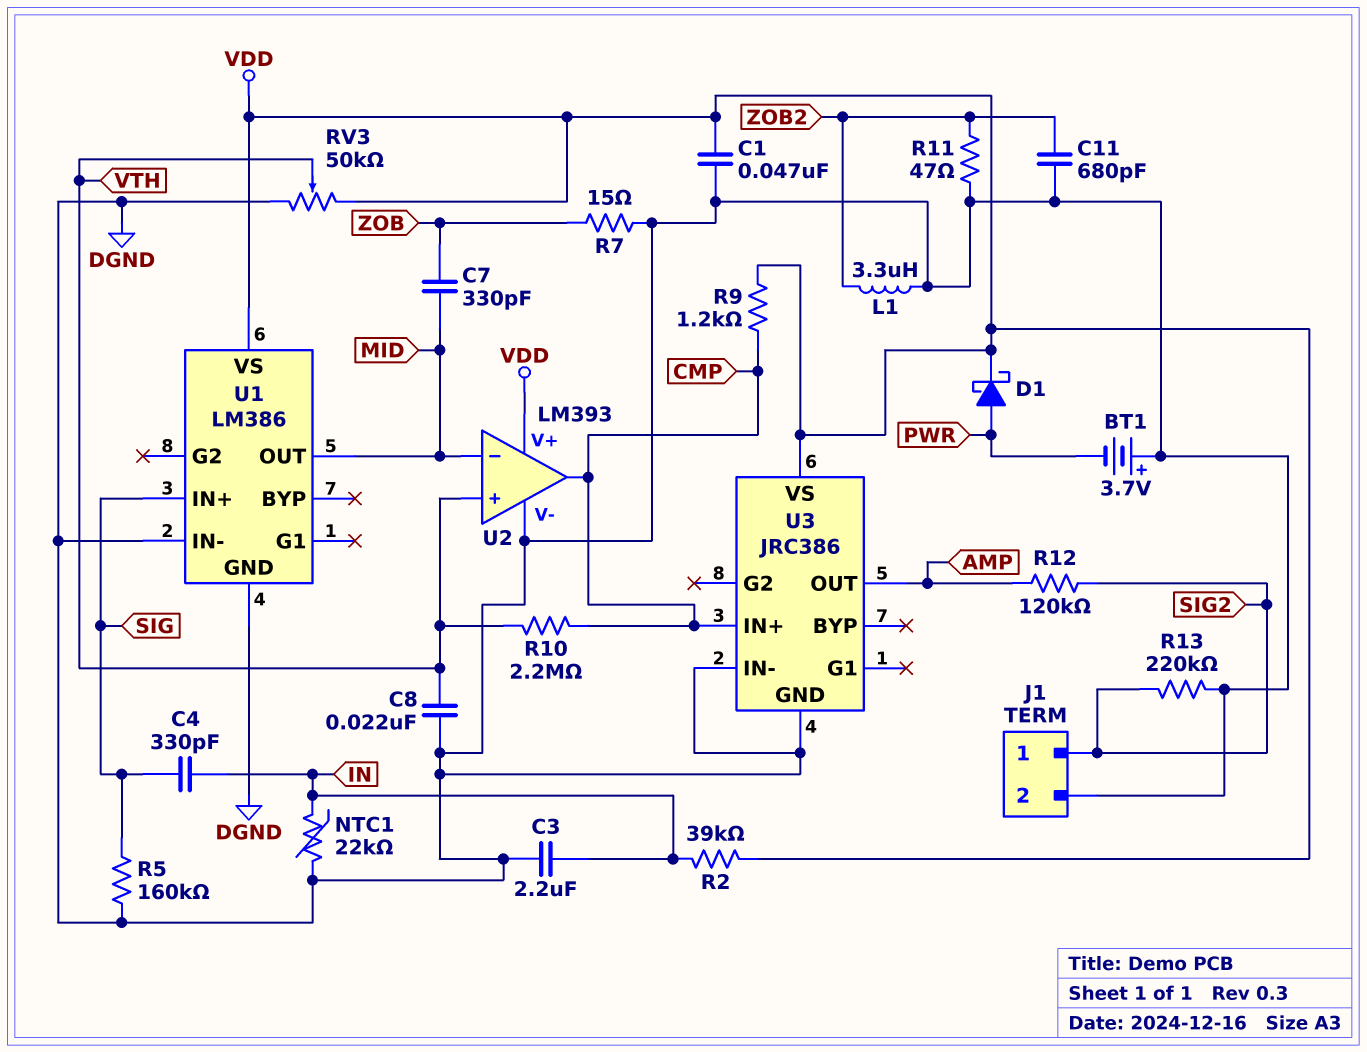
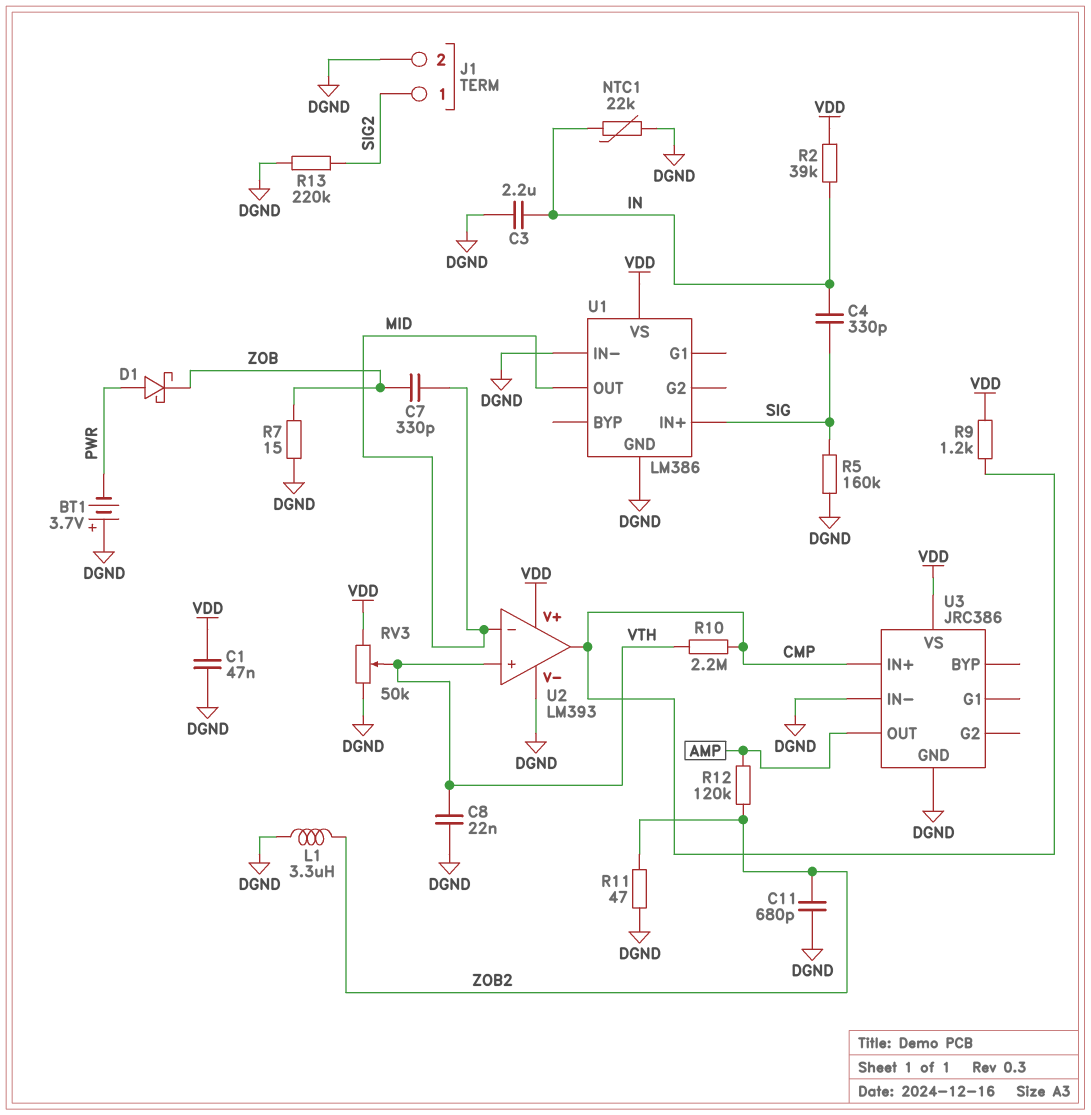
D1: schottky (A PWR, K VDD) -> schottky (A PWR, K ZOB)
R12: 120k (AMP, SIG2) -> 120k (AMP, ZOB2)

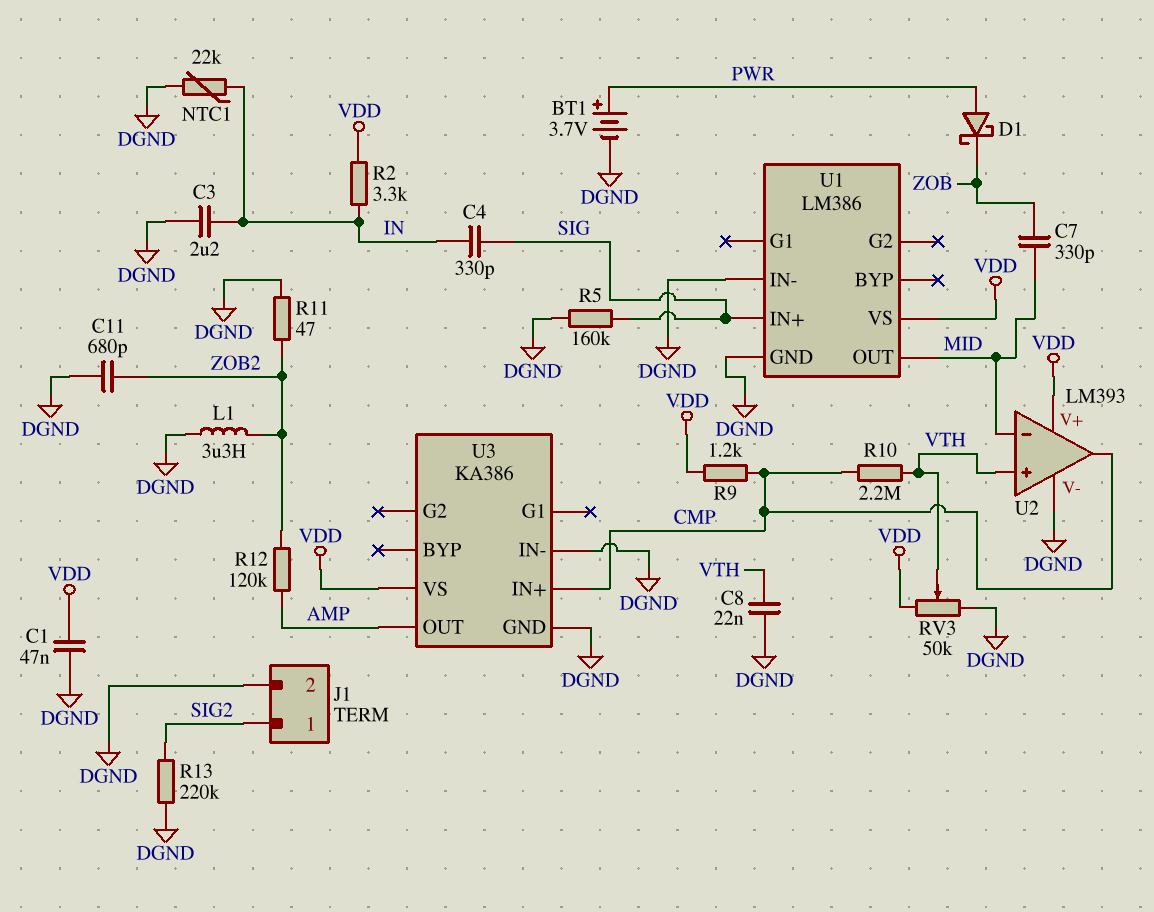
BT1: 3.7V (plus DGND, minus PWR) -> 3.7V (plus PWR, minus DGND)
R2: 39k (IN, VDD) -> 3.3k (IN, VDD)
R7: 15 (DGND, ZOB) -> none
U3: JRC386 -> KA386

